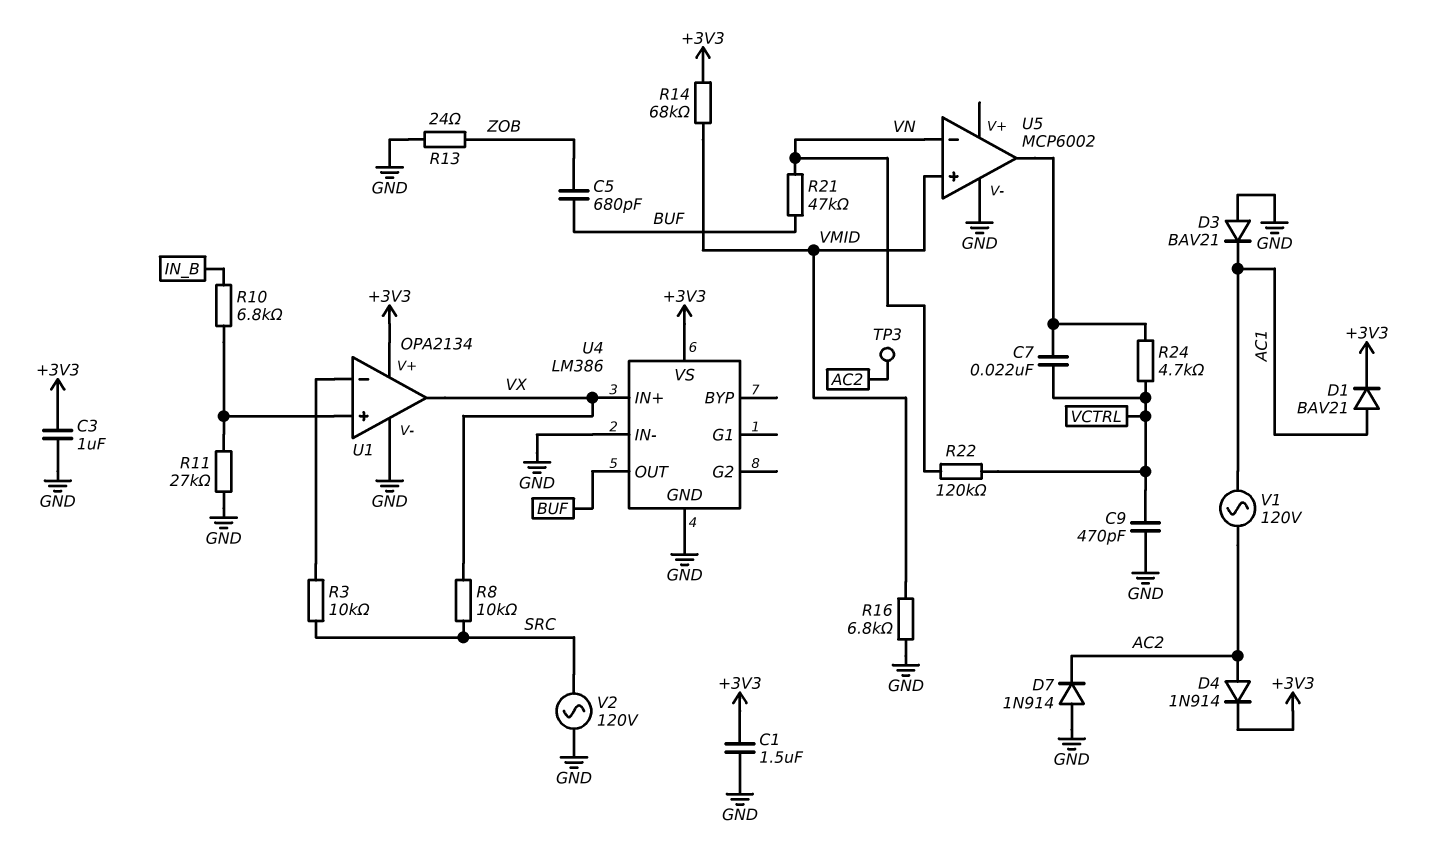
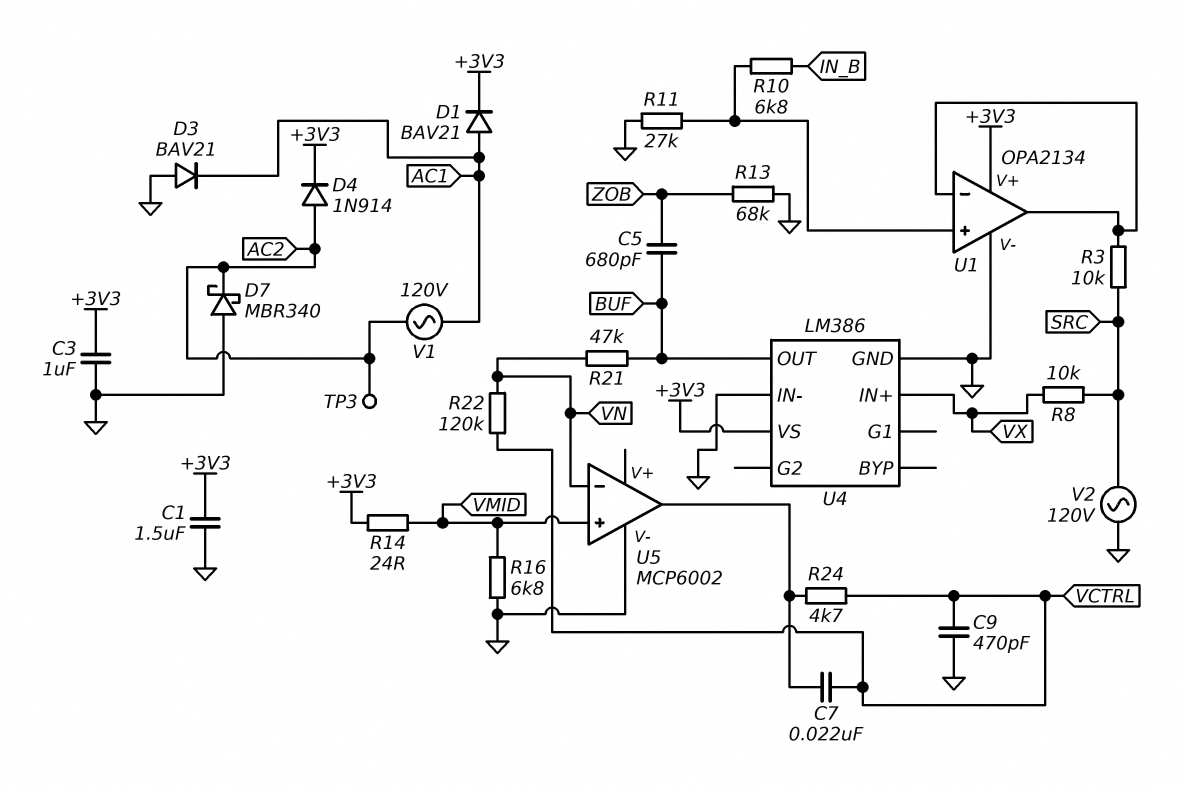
D7: diode 1N914 (A GND, K AC2) -> schottky MBR340 (A GND, K AC2)
R13: 24 (GND, ZOB) -> 68k (GND, ZOB)
R14: 68k (+3V3, VMID) -> 24 (+3V3, VMID)
U1 pin out: VX -> U1/in-

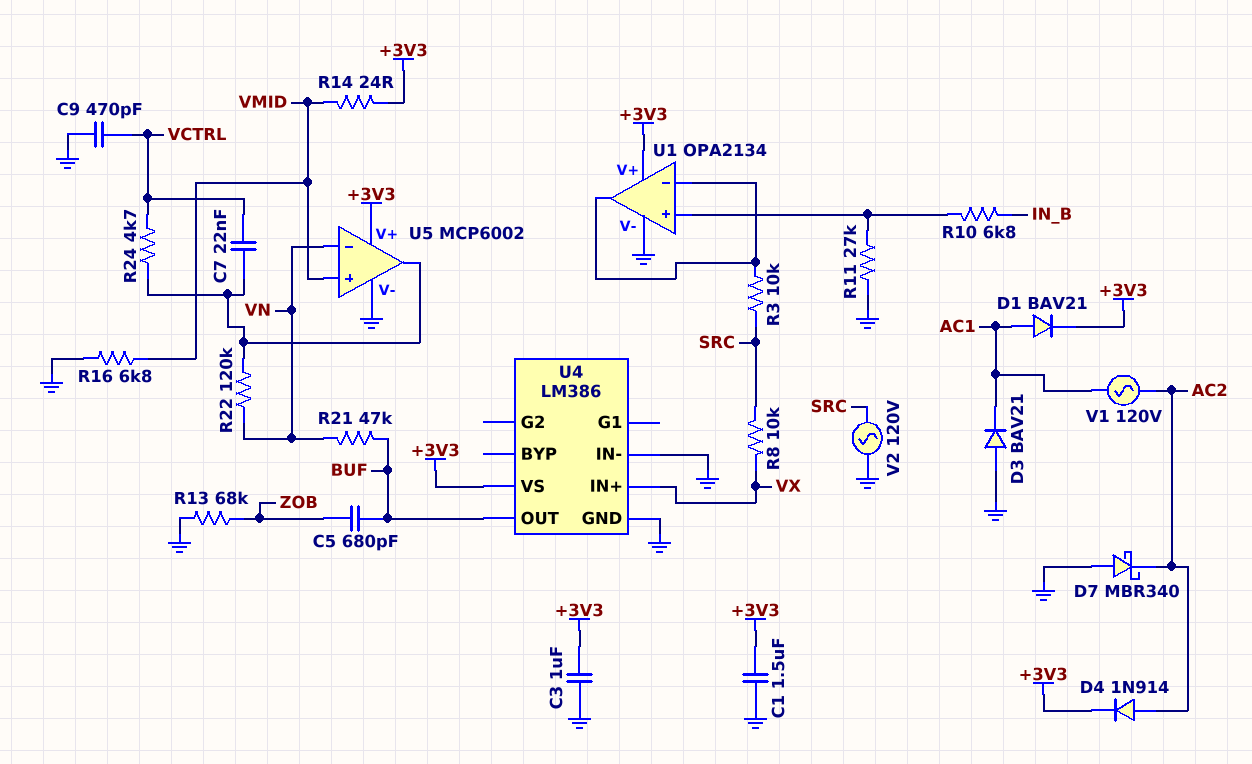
R22: 120k (VCTRL, VN) -> 120k (U5/out, VN)
TP3: test point (AC2) -> none
U5 pin V+: none -> +3V3

